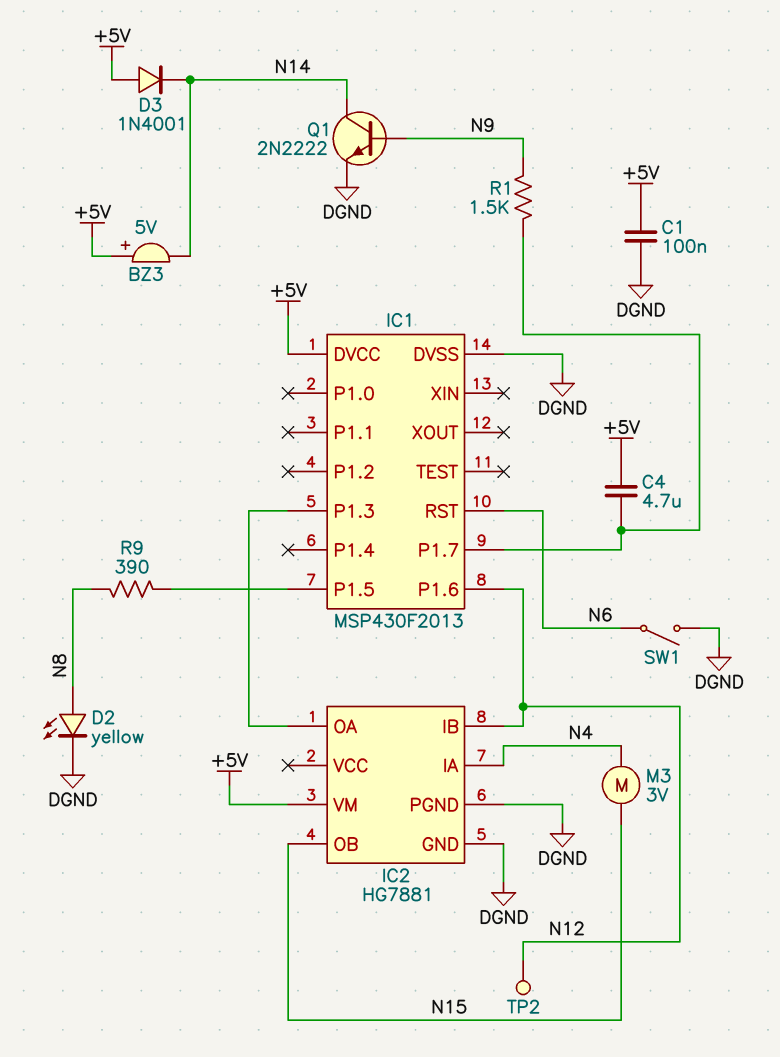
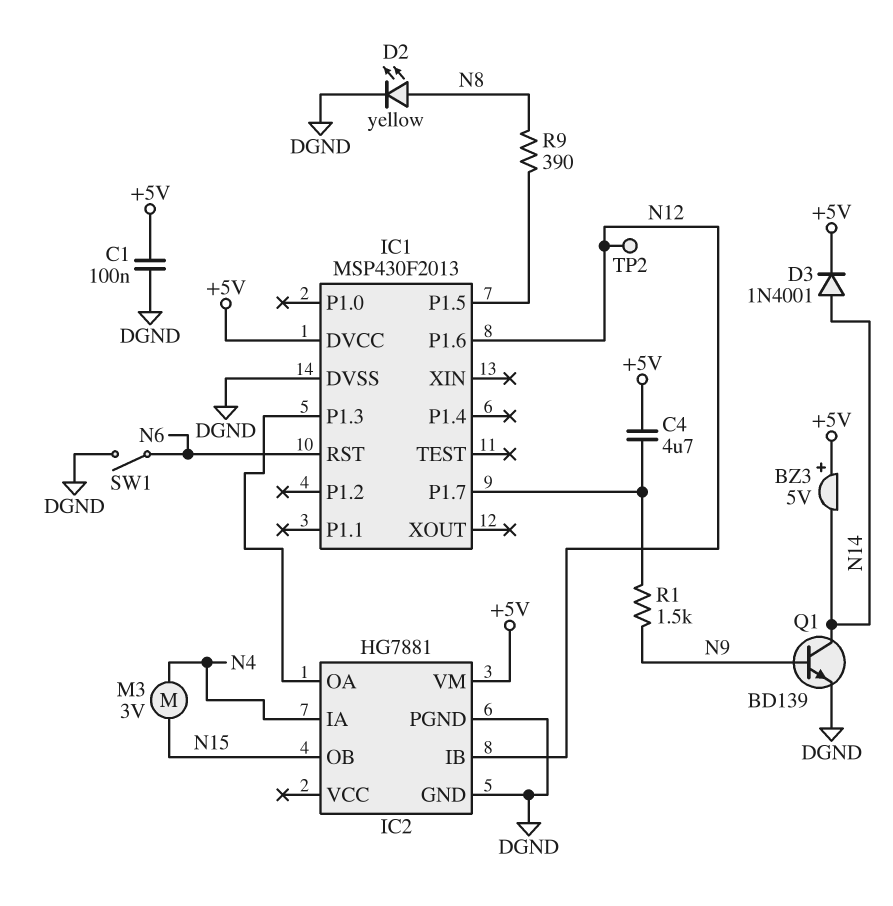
D3: diode 1N4001 (A +5V, K N14) -> diode 1N4001 (A N14, K +5V)
Q1: NPN 2N2222 (B N9, C N14, E DGND) -> NPN BD139 (B N9, C N14, E DGND)

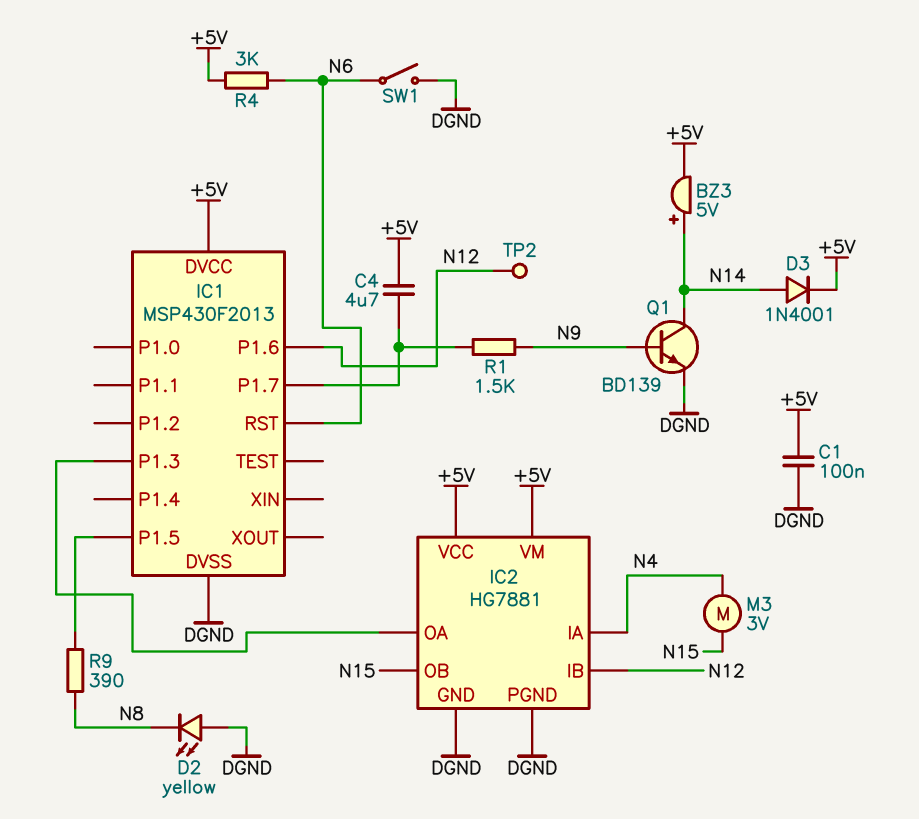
BZ3: buzzer 5V (plus +5V, minus N14) -> buzzer 5V (plus N14, minus +5V)
D2: LED yellow (A N8, K DGND) -> LED yellow (A DGND, K N8)
IC2 pin VCC: none -> +5V
R4: none -> 3k (+5V, N6)

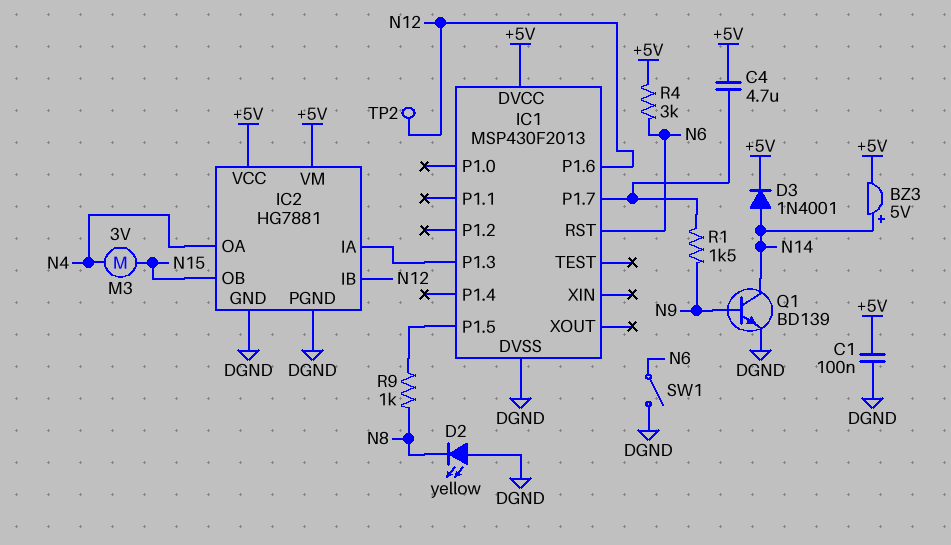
IC2 pin IA: N4 -> IC1/P1.3
IC2 pin OA: IC1/P1.3 -> N4
R9: 390 (IC1/P1.5, N8) -> 1k (IC1/P1.5, N8)

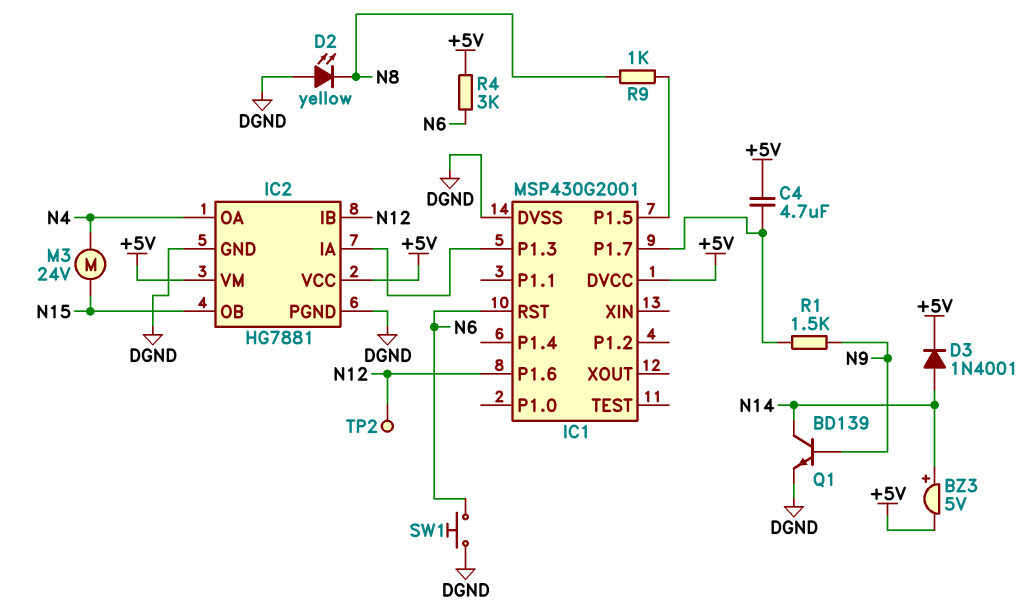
C1: 100nF (+5V, DGND) -> none
IC1: MSP430F2013 -> MSP430G2001
M3: motor 3V (N4, N15) -> motor 24V (N4, N15)
SW1: switch (DGND, N6) -> button (DGND, N6)

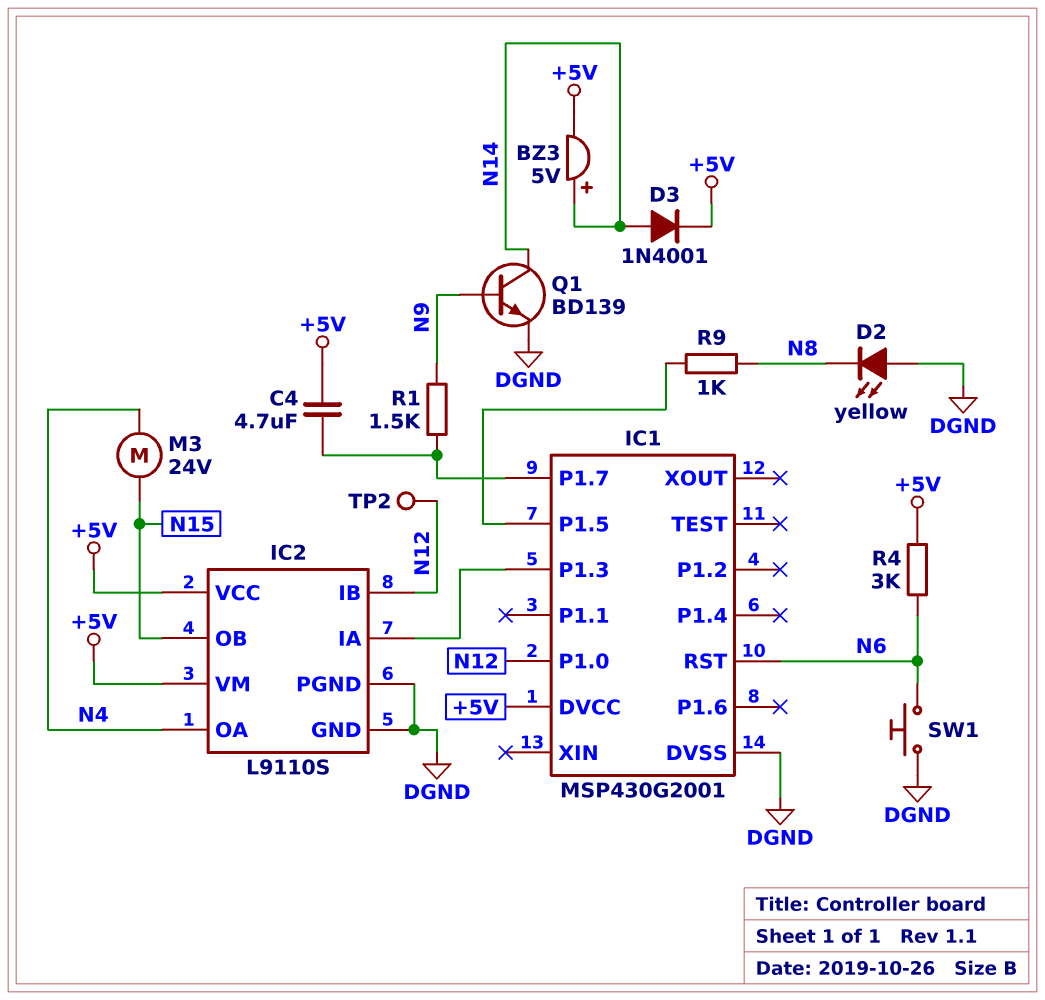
IC1 pin P1.0: none -> N12
IC1 pin P1.6: N12 -> none
IC2: HG7881 -> L9110S

